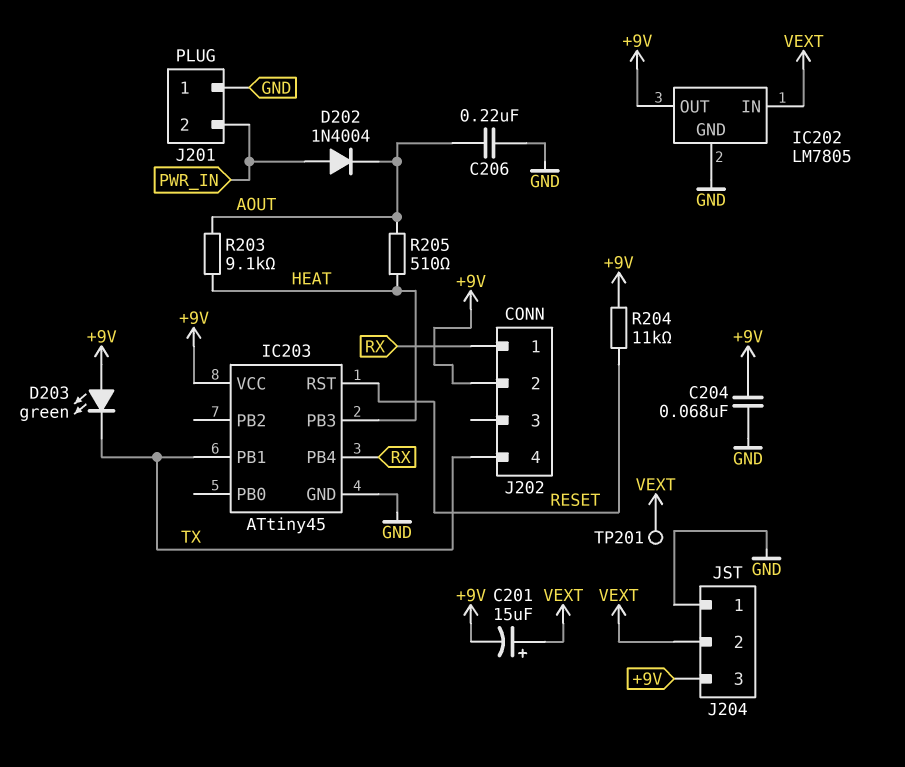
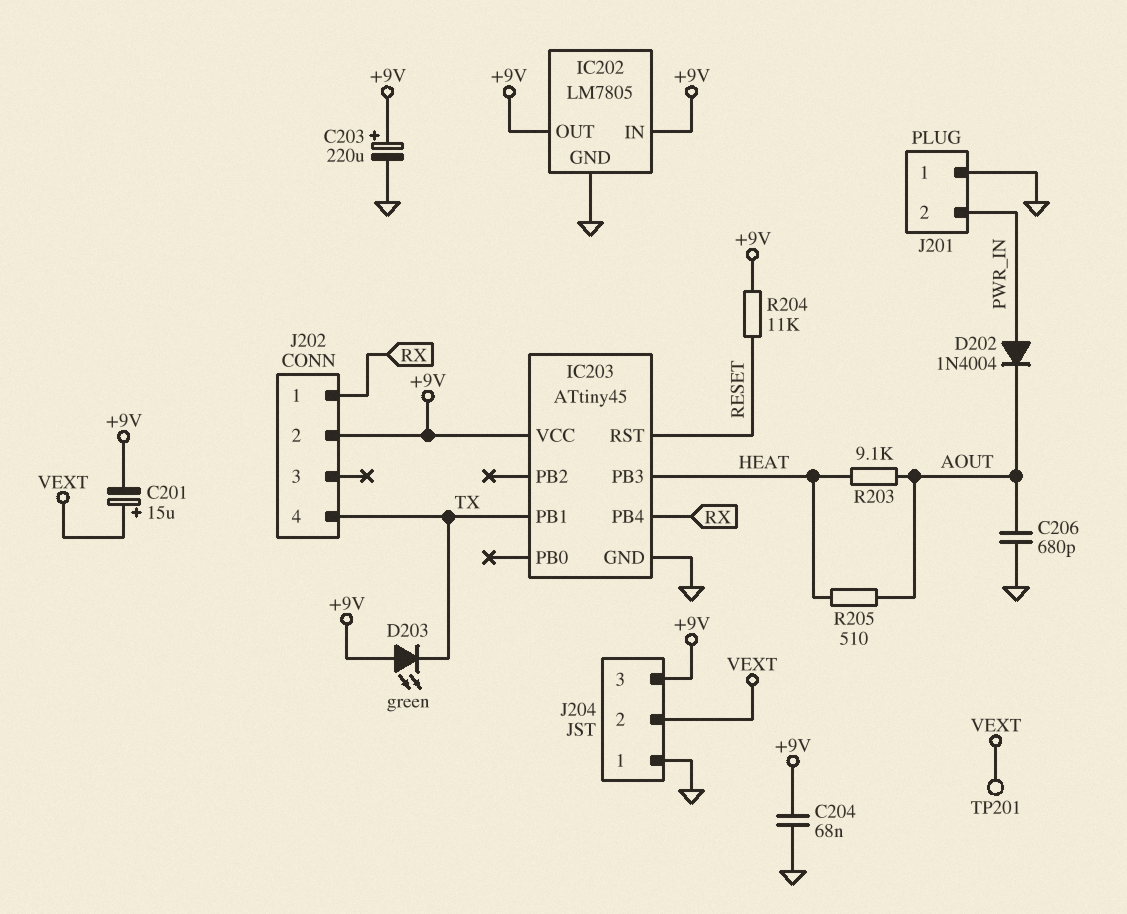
C203: none -> 220uF (plus +9V, minus GND)
C206: 220nF (AOUT, GND) -> 680pF (AOUT, GND)
IC202 pin IN: VEXT -> +9V

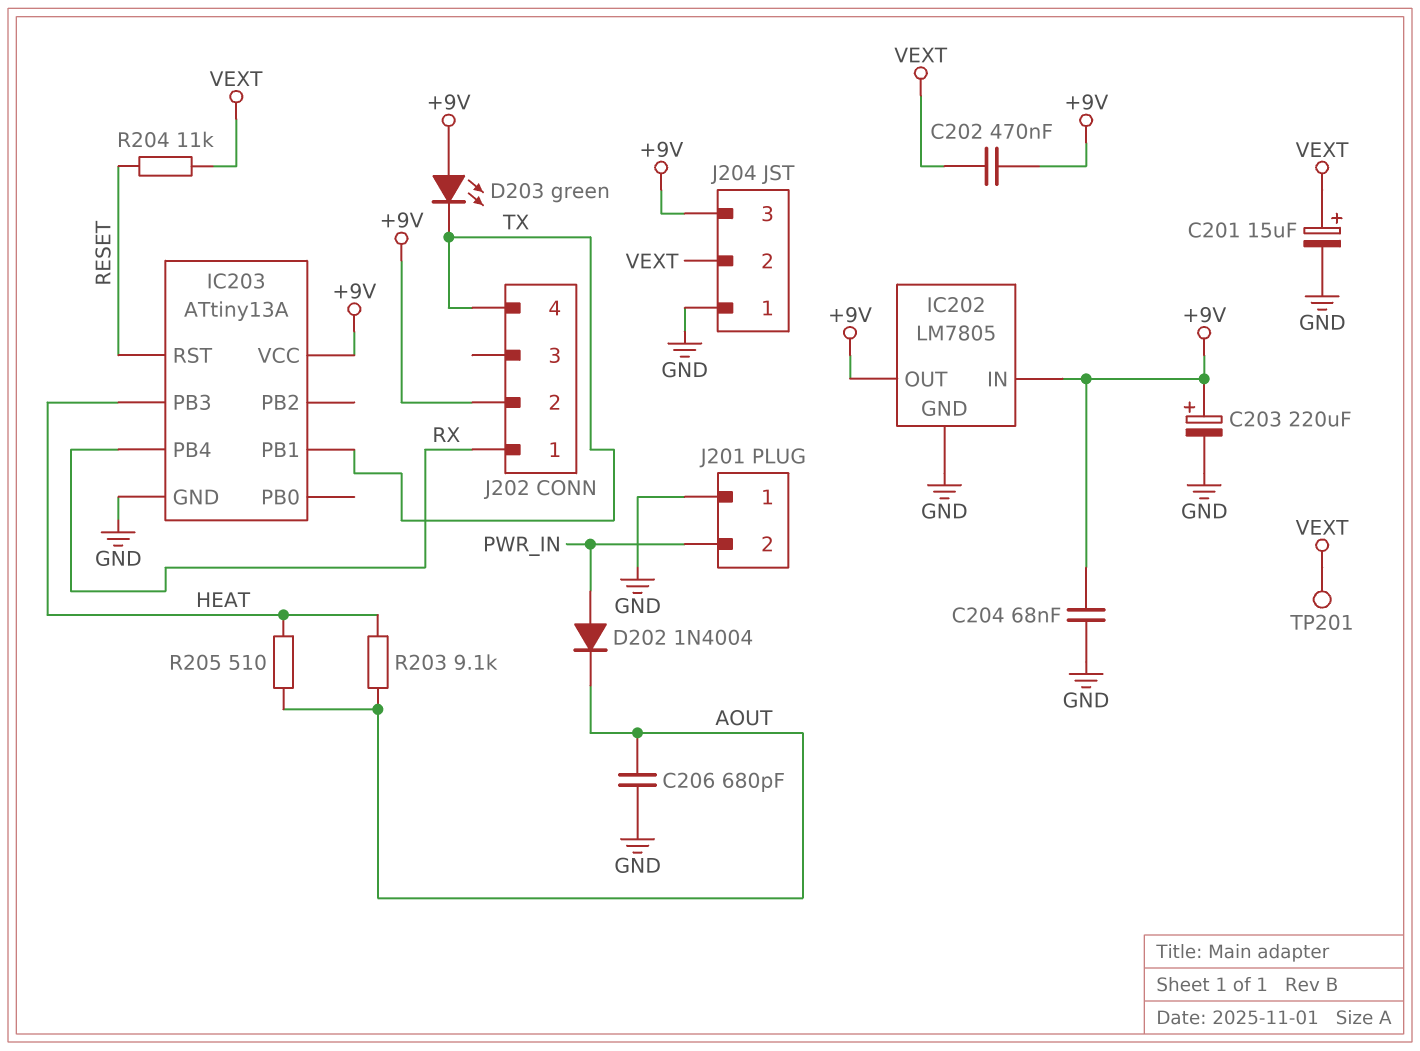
C201: 15uF (plus VEXT, minus +9V) -> 15uF (plus VEXT, minus GND)
C202: none -> 470nF (+9V, VEXT)
IC203: ATtiny45 -> ATtiny13A
R204: 11k (+9V, RESET) -> 11k (RESET, VEXT)

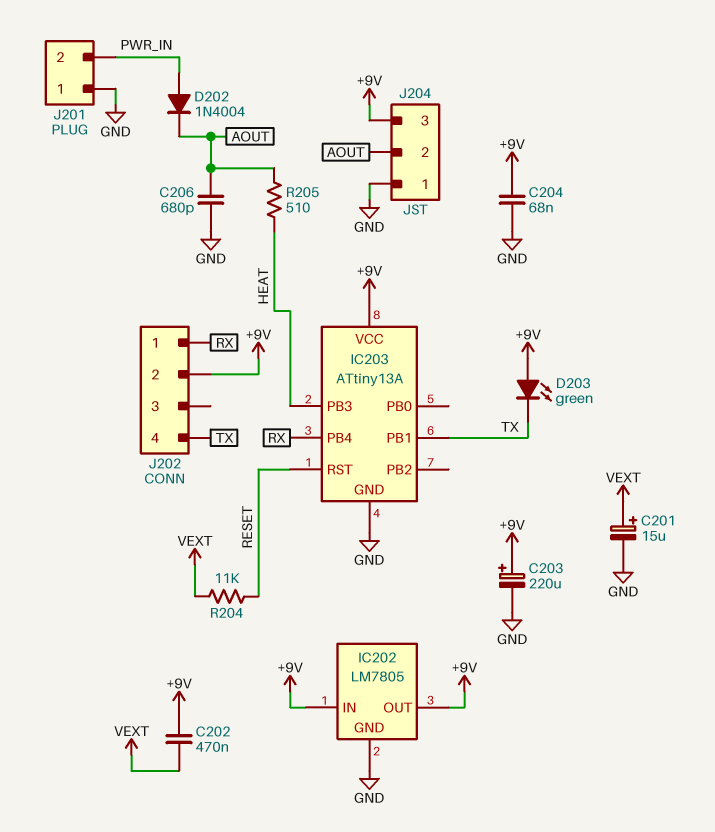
J204 pin 2: VEXT -> AOUT
R203: 9.1k (AOUT, HEAT) -> none
TP201: test point (VEXT) -> none

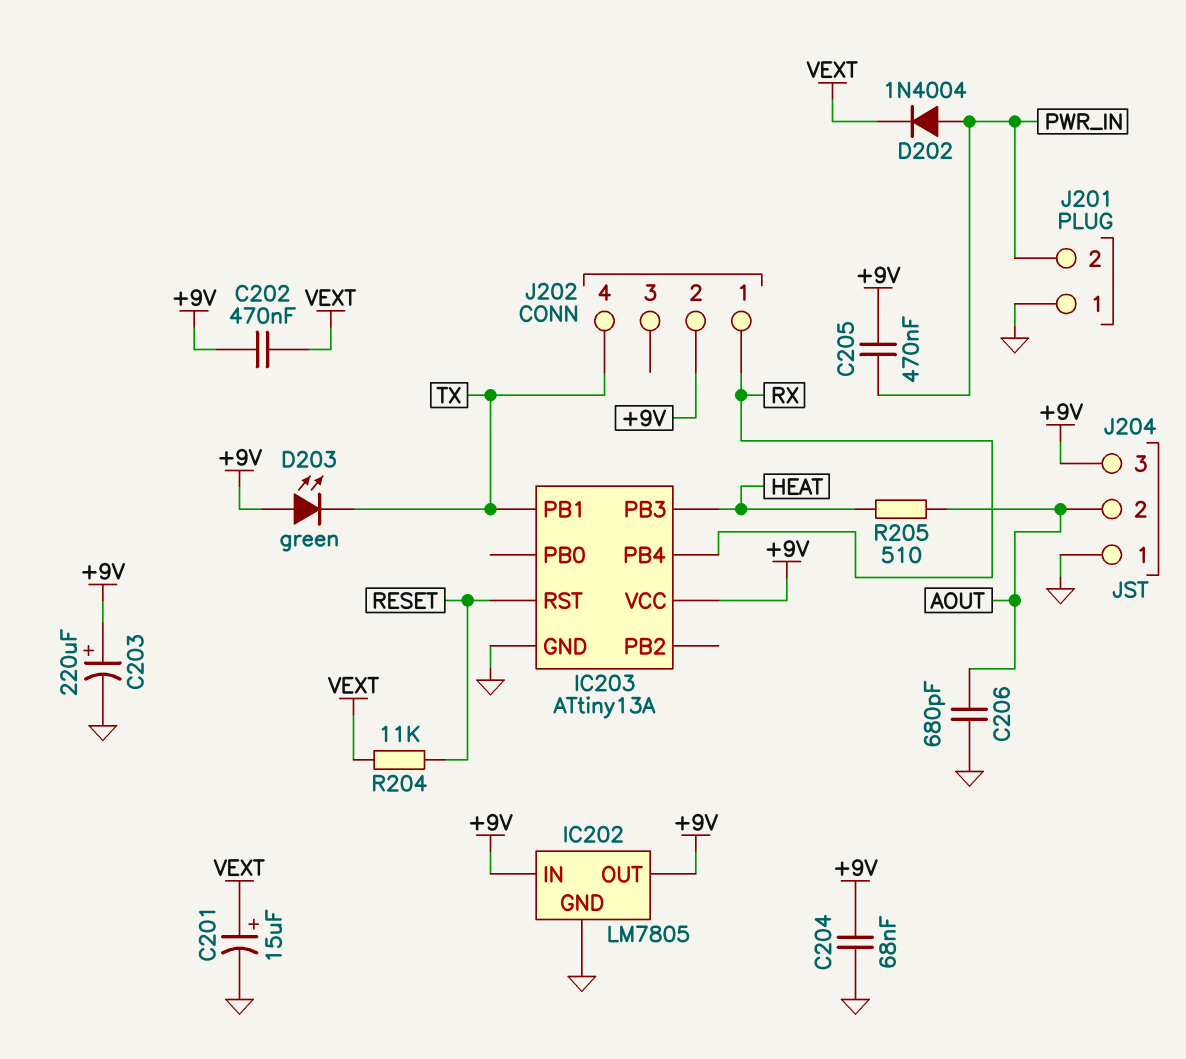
C205: none -> 470nF (+9V, PWR_IN)
D202: diode 1N4004 (A PWR_IN, K AOUT) -> diode 1N4004 (A PWR_IN, K VEXT)

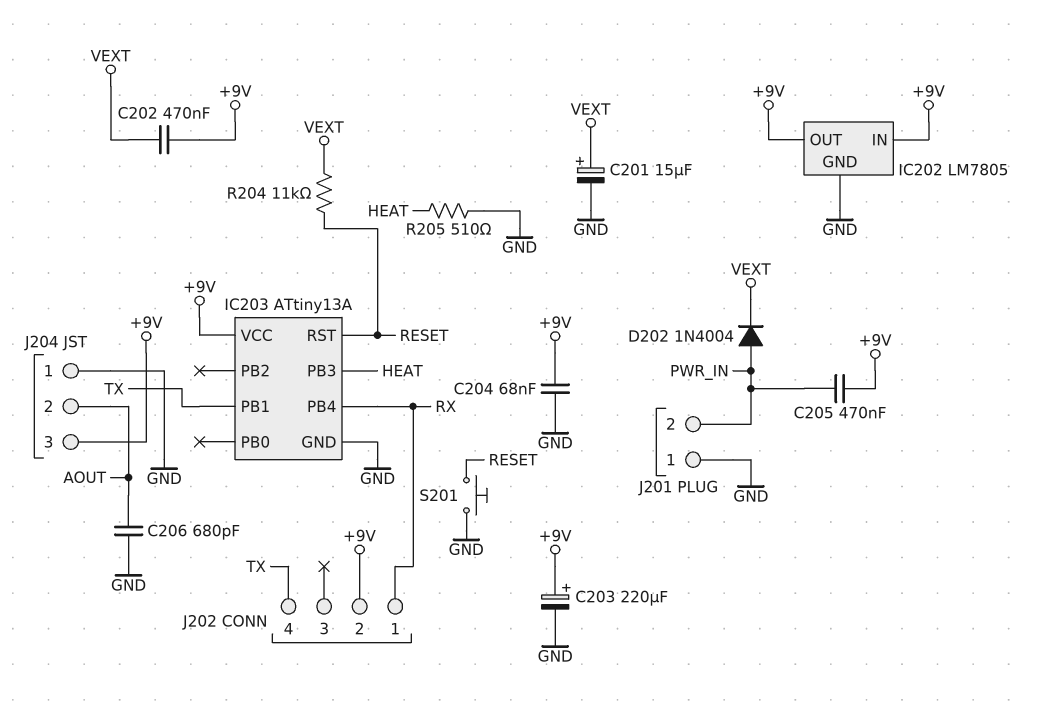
D203: LED green (A +9V, K TX) -> none
R205: 510 (AOUT, HEAT) -> 510 (GND, HEAT)
S201: none -> button (GND, RESET)

